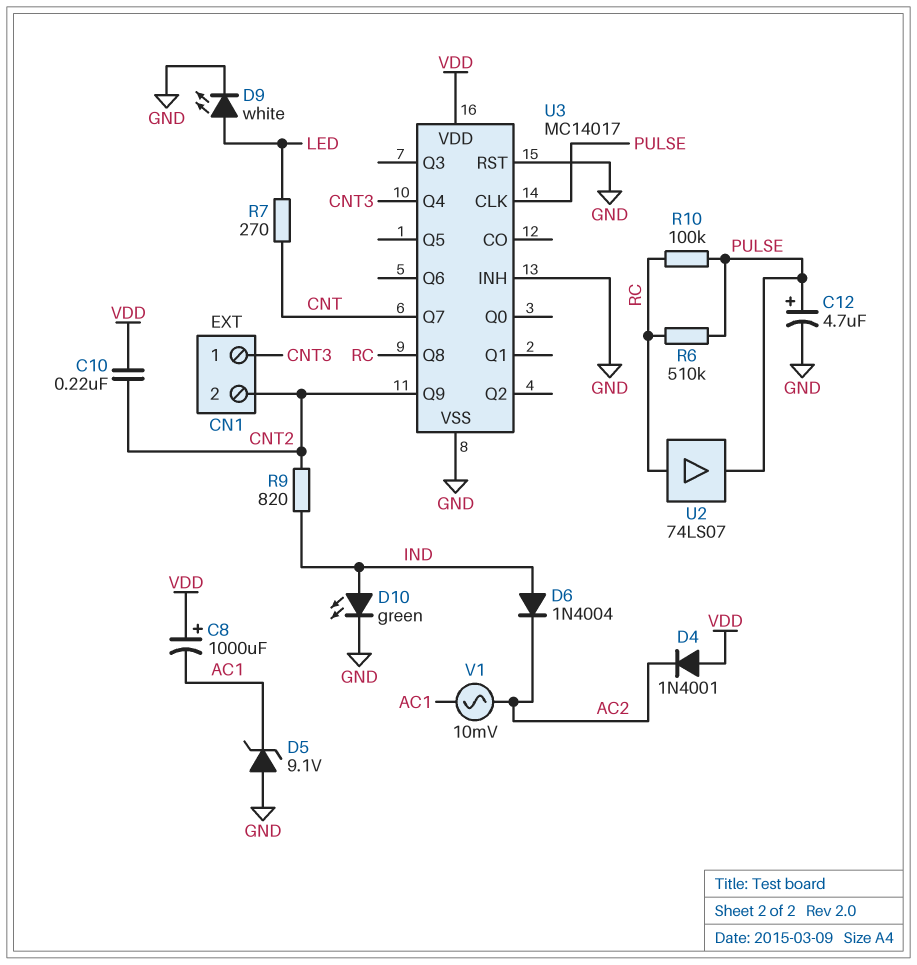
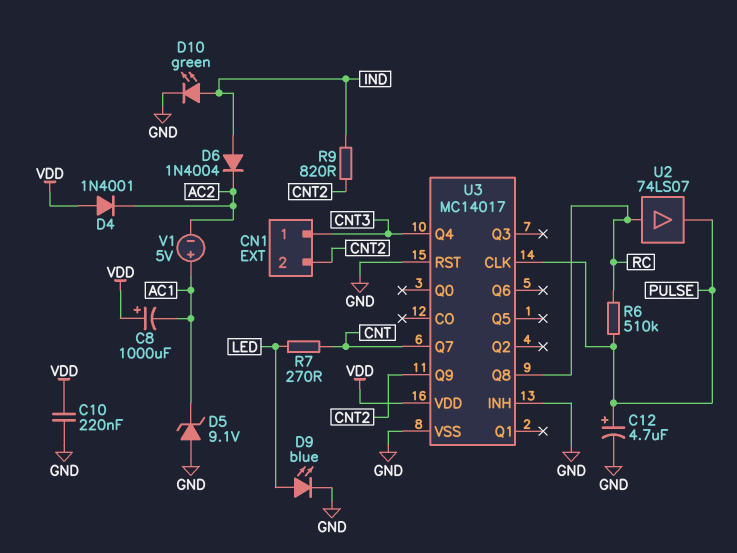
C10: 220nF (CNT2, VDD) -> 220nF (GND, VDD)
D9: LED white (A LED, K GND) -> LED blue (A LED, K GND)
R10: 100k (PULSE, RC) -> none
V1: AC 10mV (AC1, AC2) -> 5V (plus AC1, minus AC2)

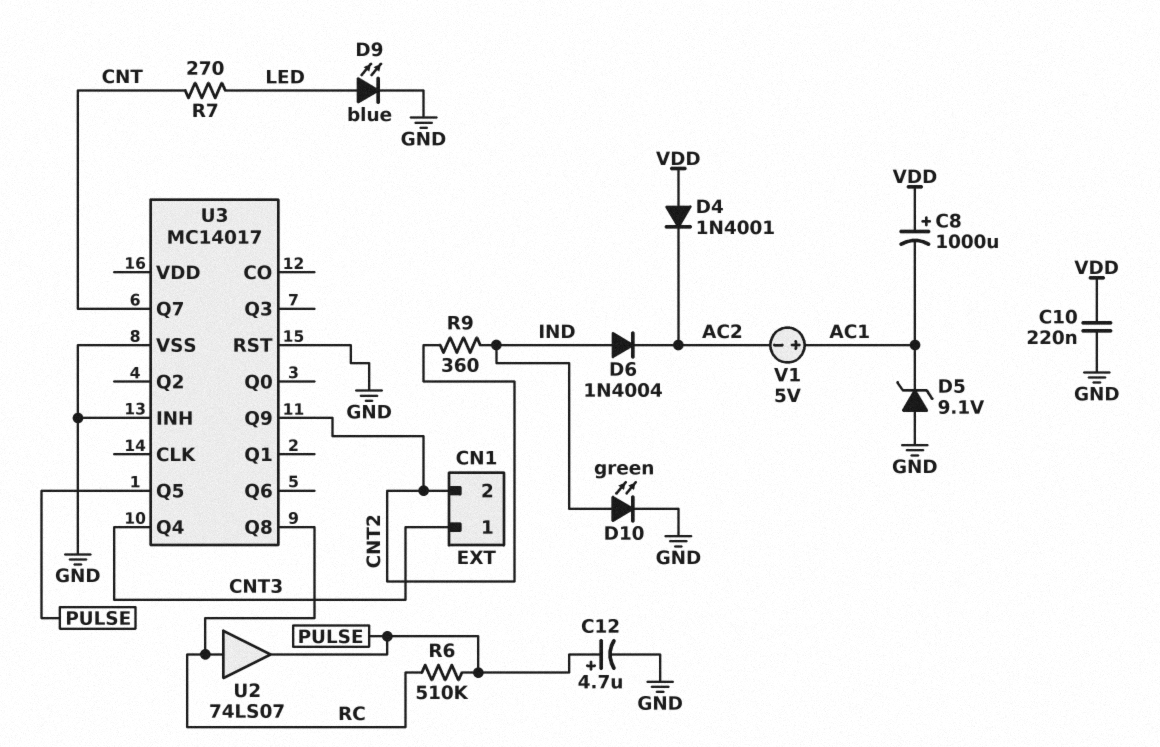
R9: 820 (CNT2, IND) -> 360 (CNT2, IND)
U3 pin CLK: PULSE -> none
U3 pin Q5: none -> PULSE
U3 pin VDD: VDD -> none

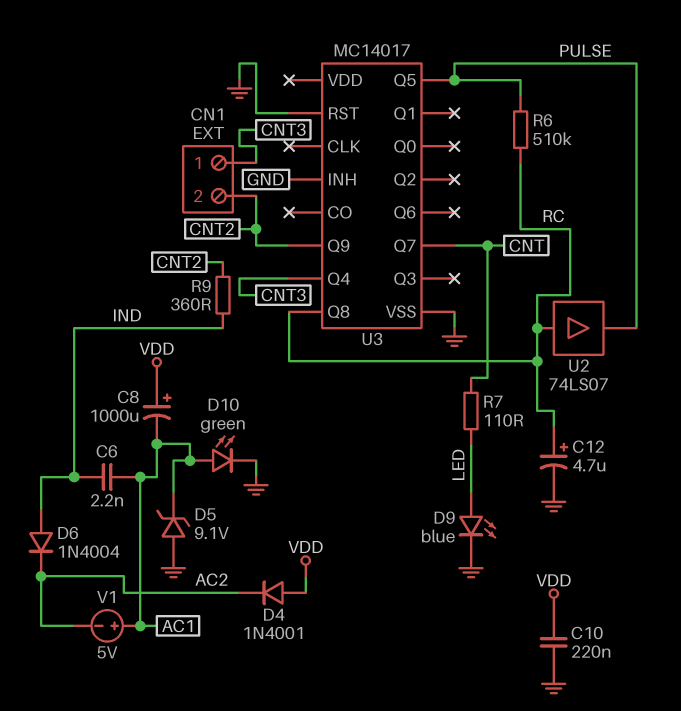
C6: none -> 2.2nF (AC1, IND)
C12: 4.7uF (plus PULSE, minus GND) -> 4.7uF (plus RC, minus GND)
D10: LED green (A IND, K GND) -> LED green (A AC1, K GND)
R7: 270 (CNT, LED) -> 110 (CNT, LED)

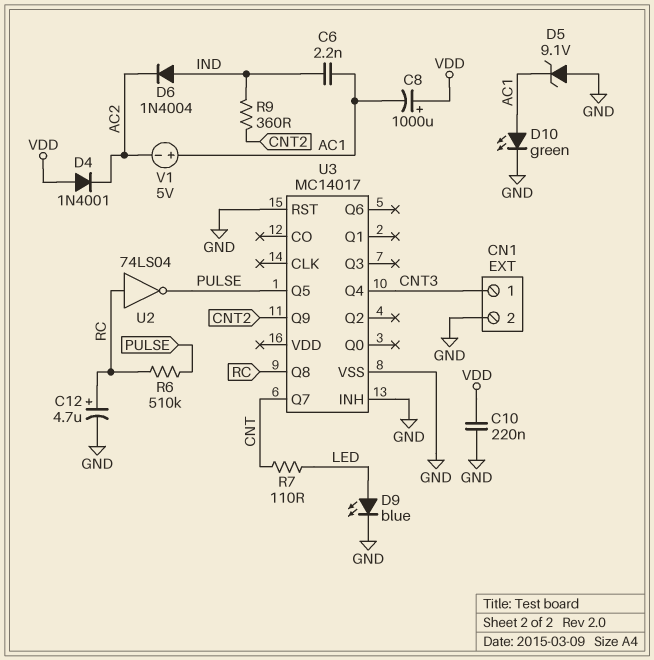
CN1 pin 2: CNT2 -> GND
U2: buffer 74LS07 (in RC, out PULSE) -> NOT 74LS04 (in RC, out PULSE)

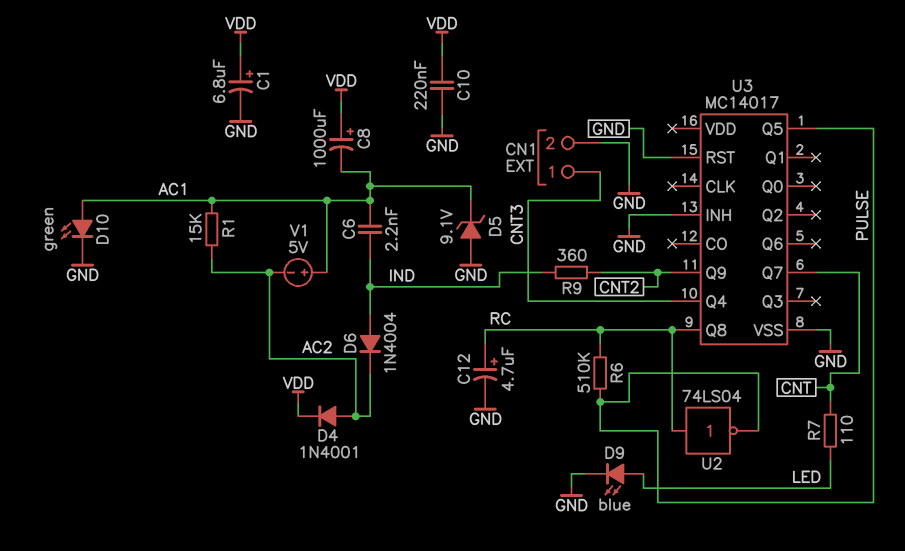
C1: none -> 6.8uF (plus VDD, minus GND)
D4: diode 1N4001 (A VDD, K AC2) -> diode 1N4001 (A AC2, K VDD)
R1: none -> 15k (AC1, AC2)

